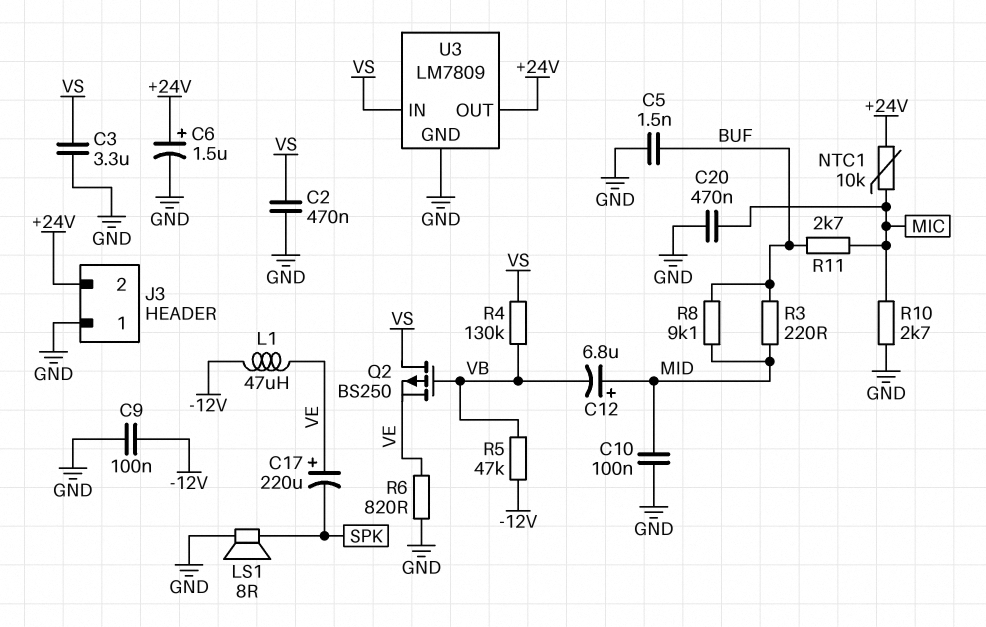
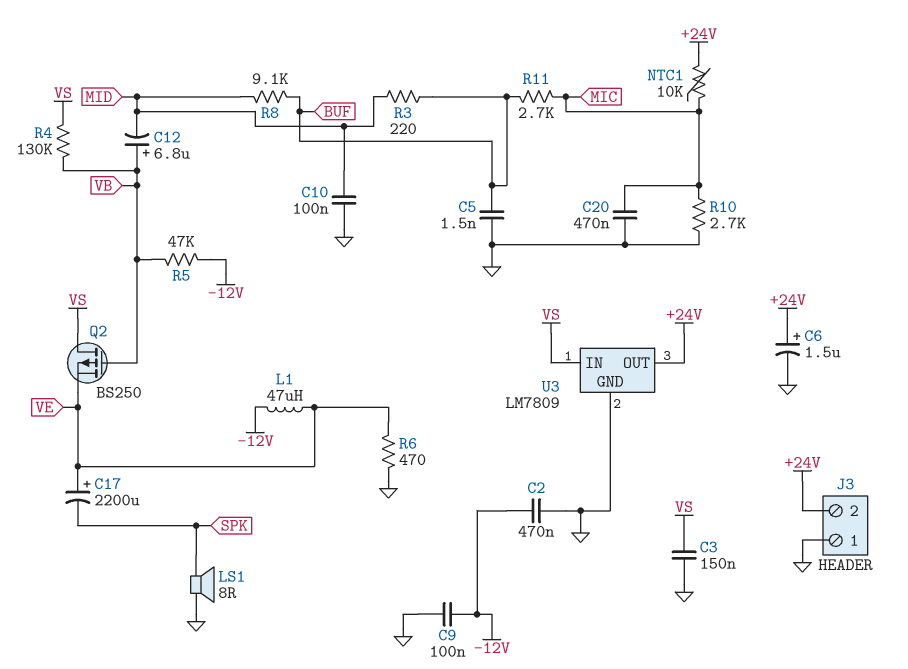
C2: 470nF (GND, VS) -> 470nF (-12V, GND)
C3: 3.3uF (GND, VS) -> 150nF (GND, VS)
C12: 6.8uF (plus MID, minus VB) -> 6.8uF (plus VB, minus MID)
C17: 220uF (plus VE, minus SPK) -> 2200uF (plus VE, minus SPK)
R6: 820 (GND, VE) -> 470 (GND, VE)

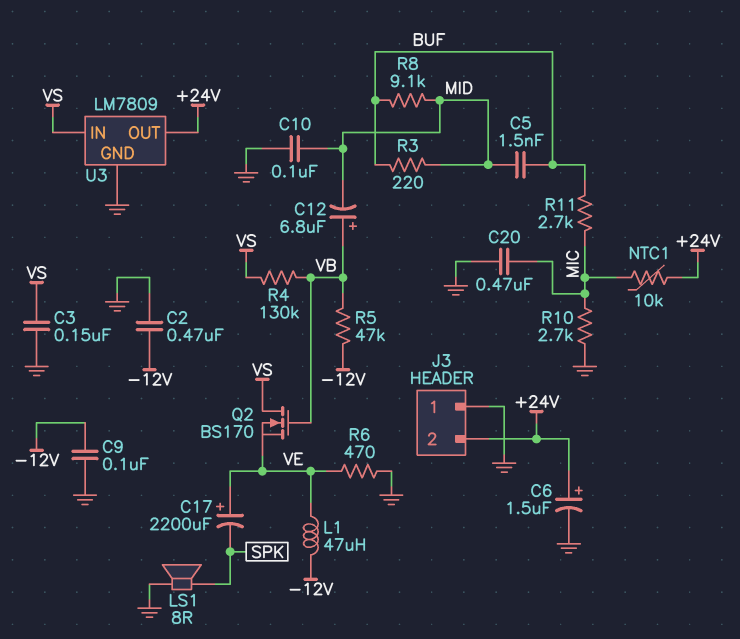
C5: 1.5nF (BUF, GND) -> 1.5nF (BUF, MID)
Q2: PMOS BS250 (G VB, D VS, S VE) -> NMOS BS170 (G VB, D VS, S VE)

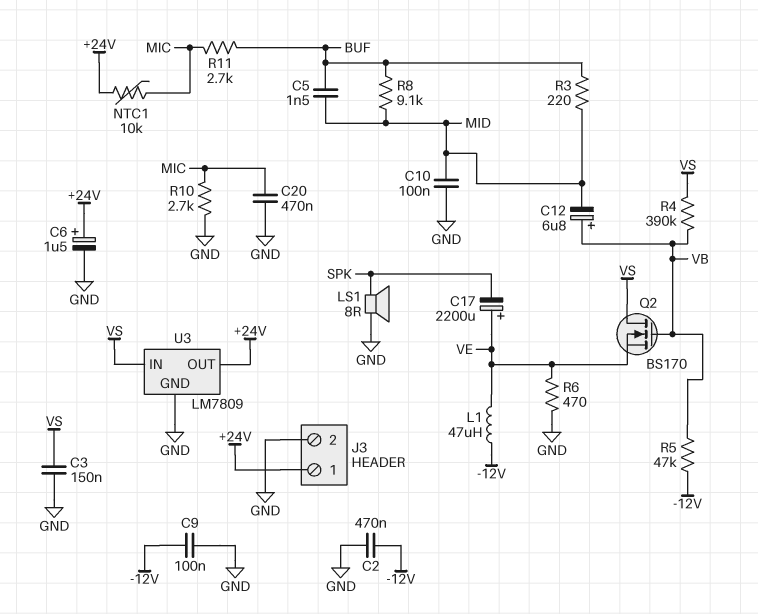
J3 pin 1: GND -> +24V
J3 pin 2: +24V -> GND
R4: 130k (VB, VS) -> 390k (VB, VS)

